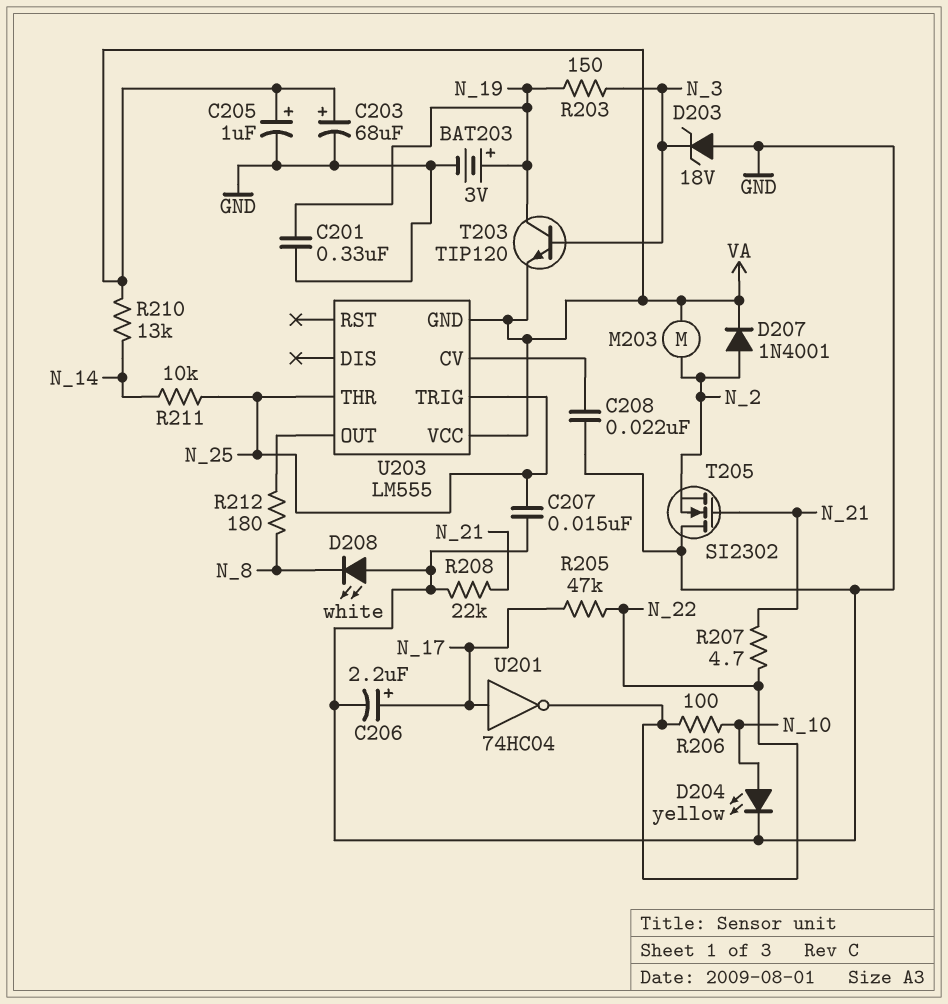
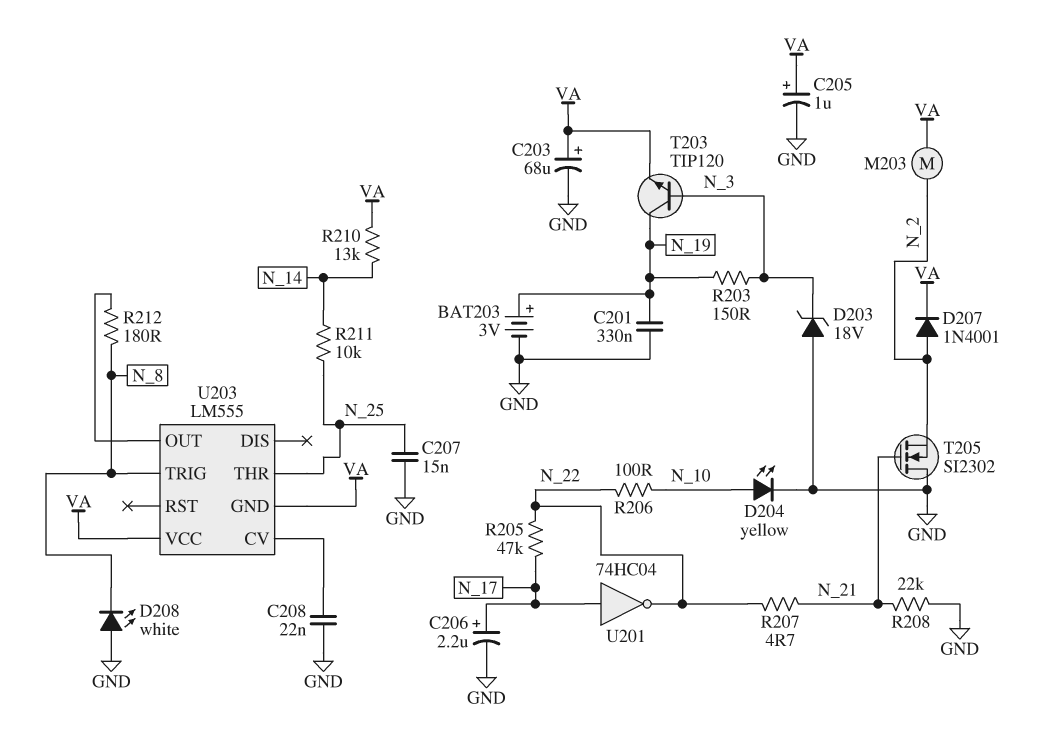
U203 pin TRIG: N_25 -> N_8

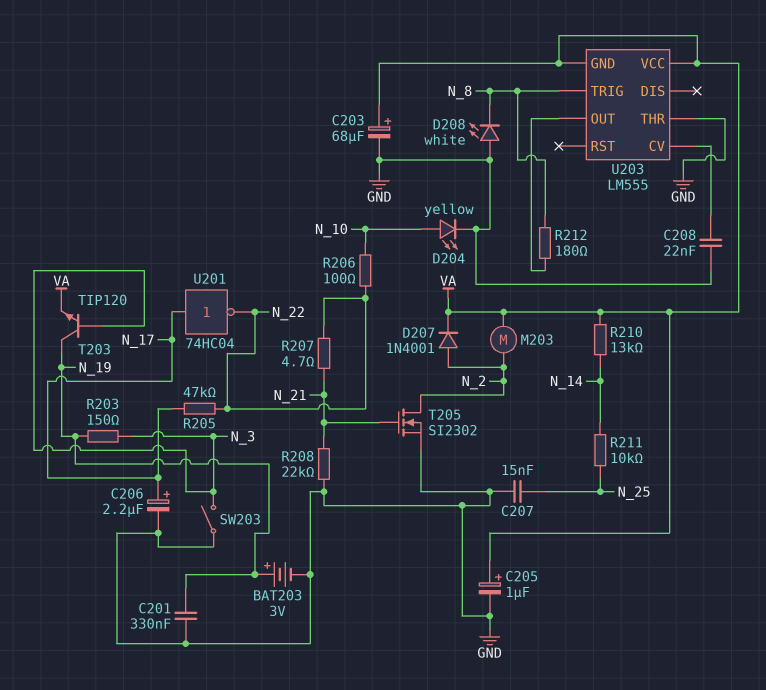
D203: zener 18V (A GND, K N_3) -> none
SW203: none -> switch (GND, N_3)
T205: NMOS SI2302 (G N_21, D GND, S N_2) -> NMOS SI2302 (G N_21, D N_2, S GND)
U203 pin THR: N_25 -> GND

